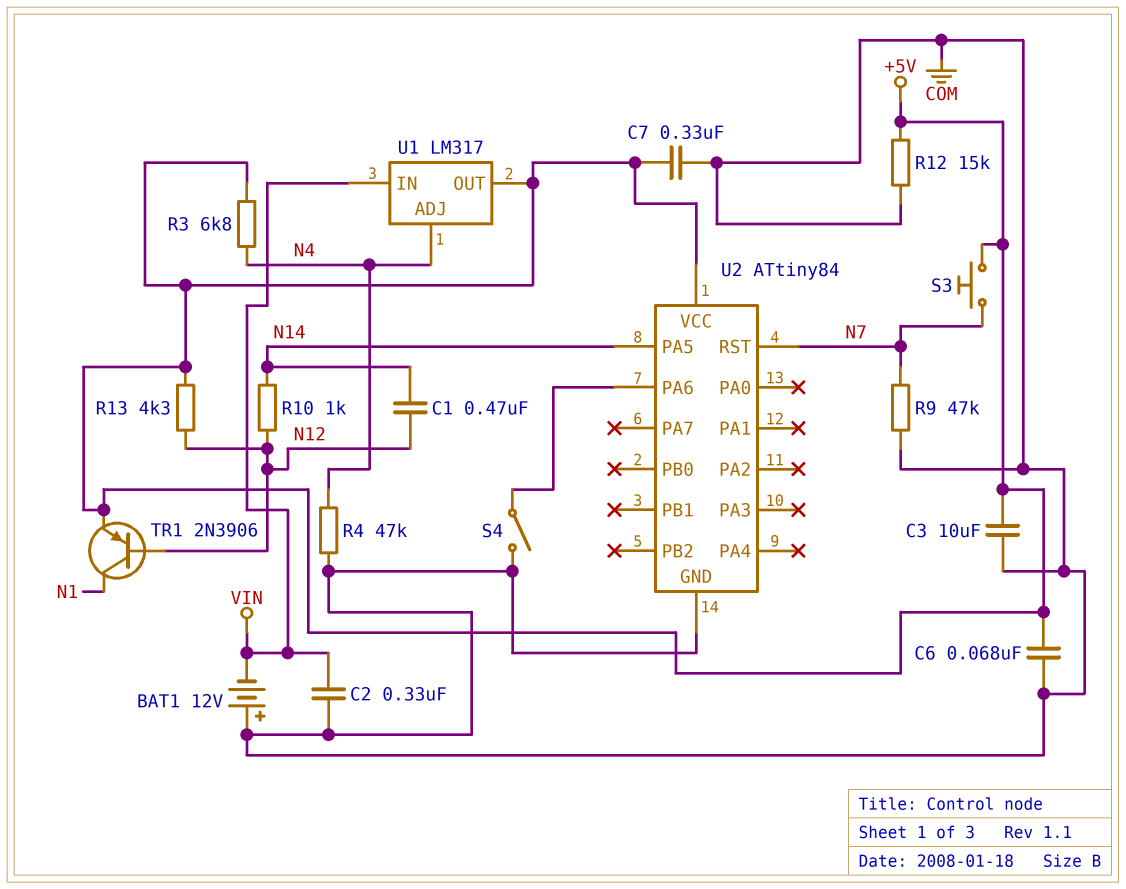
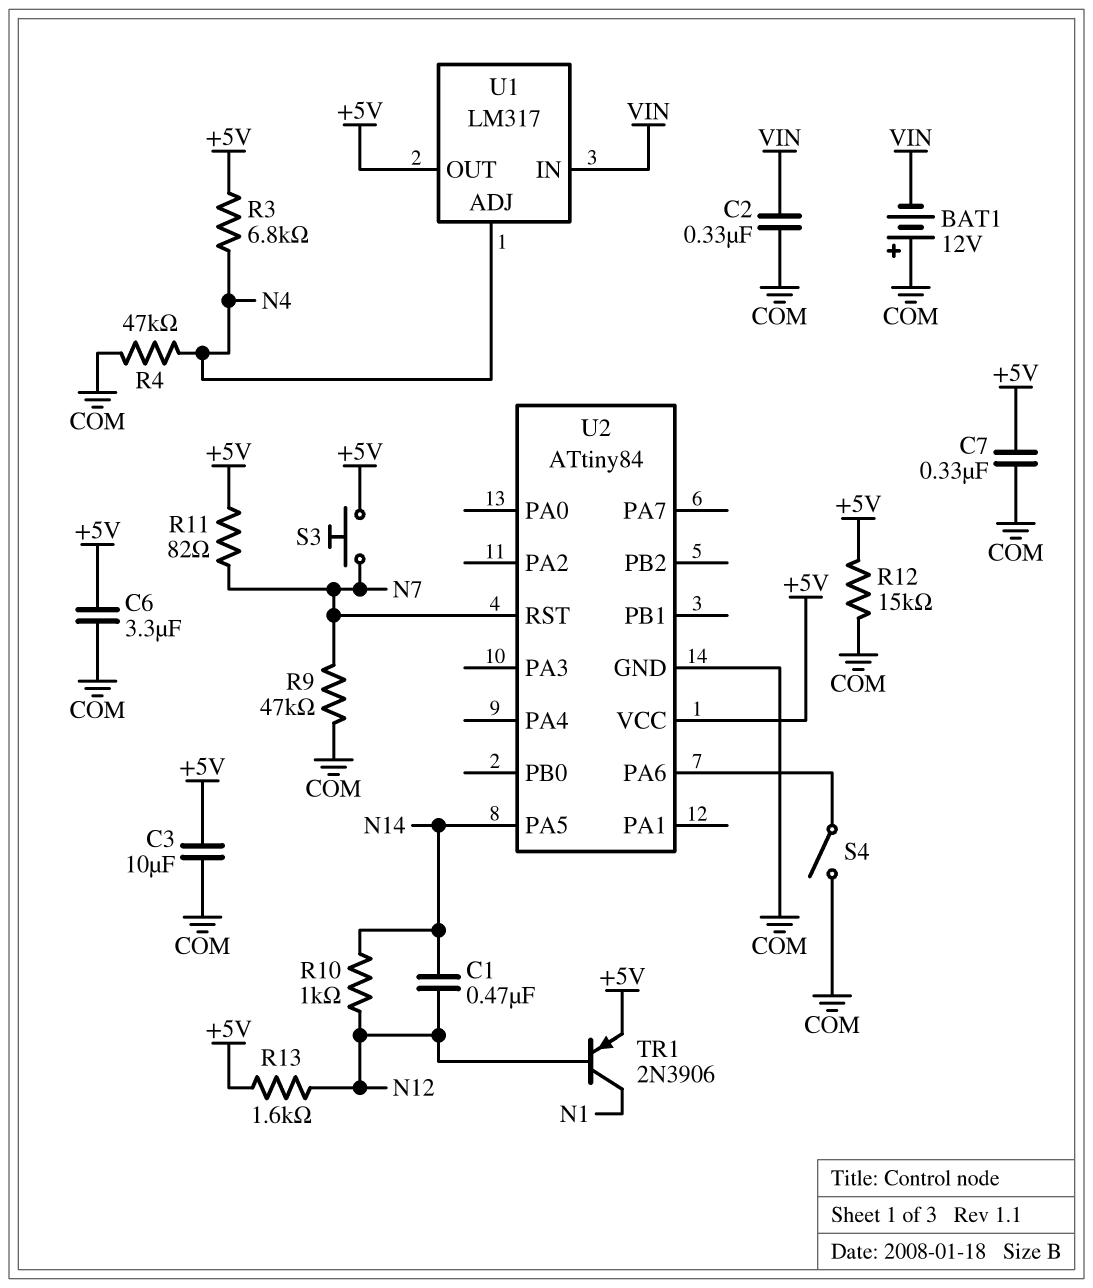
C6: 68nF (+5V, COM) -> 3.3uF (+5V, COM)
R11: none -> 82 (+5V, N7)
R13: 4.3k (+5V, N12) -> 1.6k (+5V, N12)

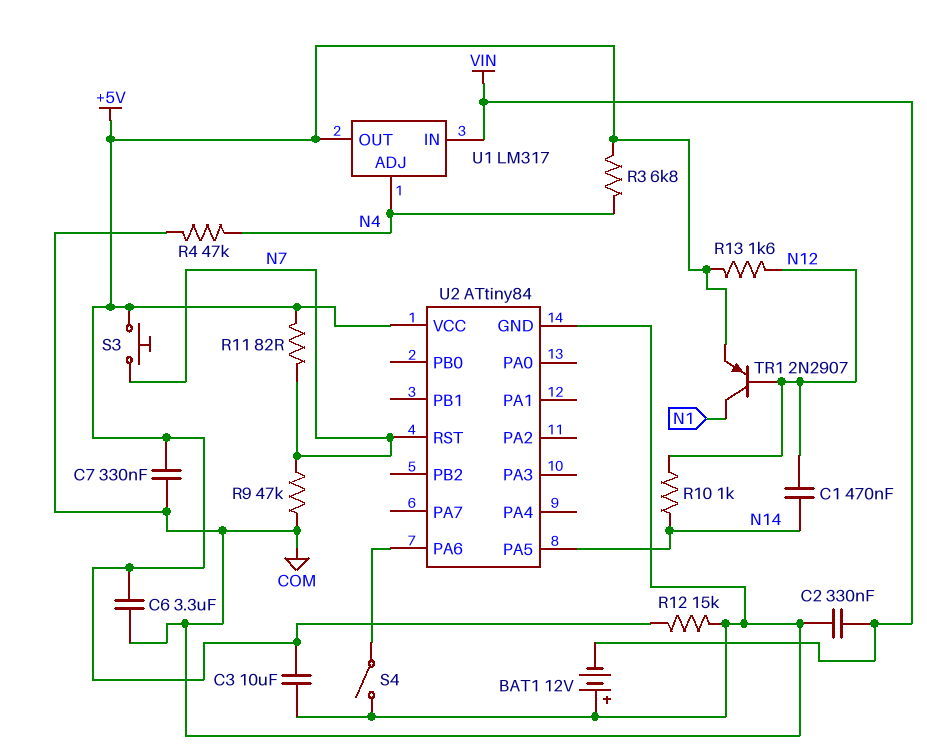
TR1: PNP 2N3906 (B N12, C N1, E +5V) -> PNP 2N2907 (B N12, C N1, E +5V)

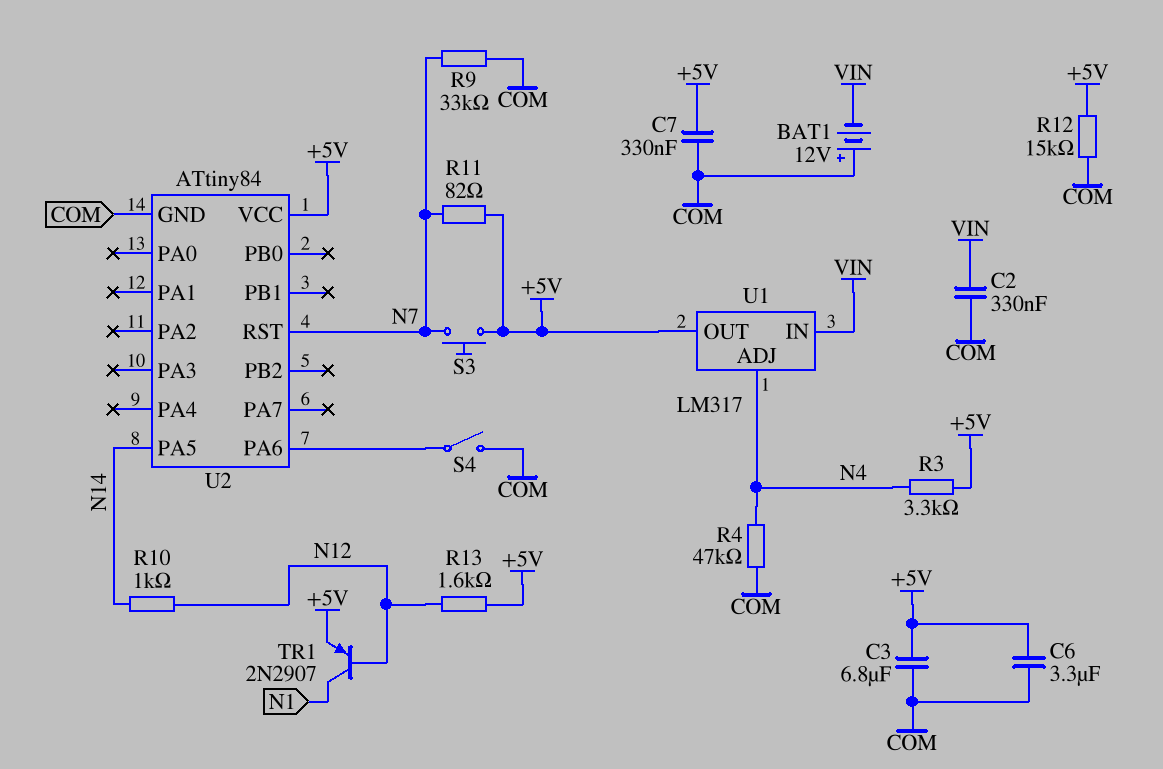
C1: 470nF (N12, N14) -> none
C3: 10uF (+5V, COM) -> 6.8uF (+5V, COM)
R3: 6.8k (+5V, N4) -> 3.3k (+5V, N4)
R9: 47k (COM, N7) -> 33k (COM, N7)

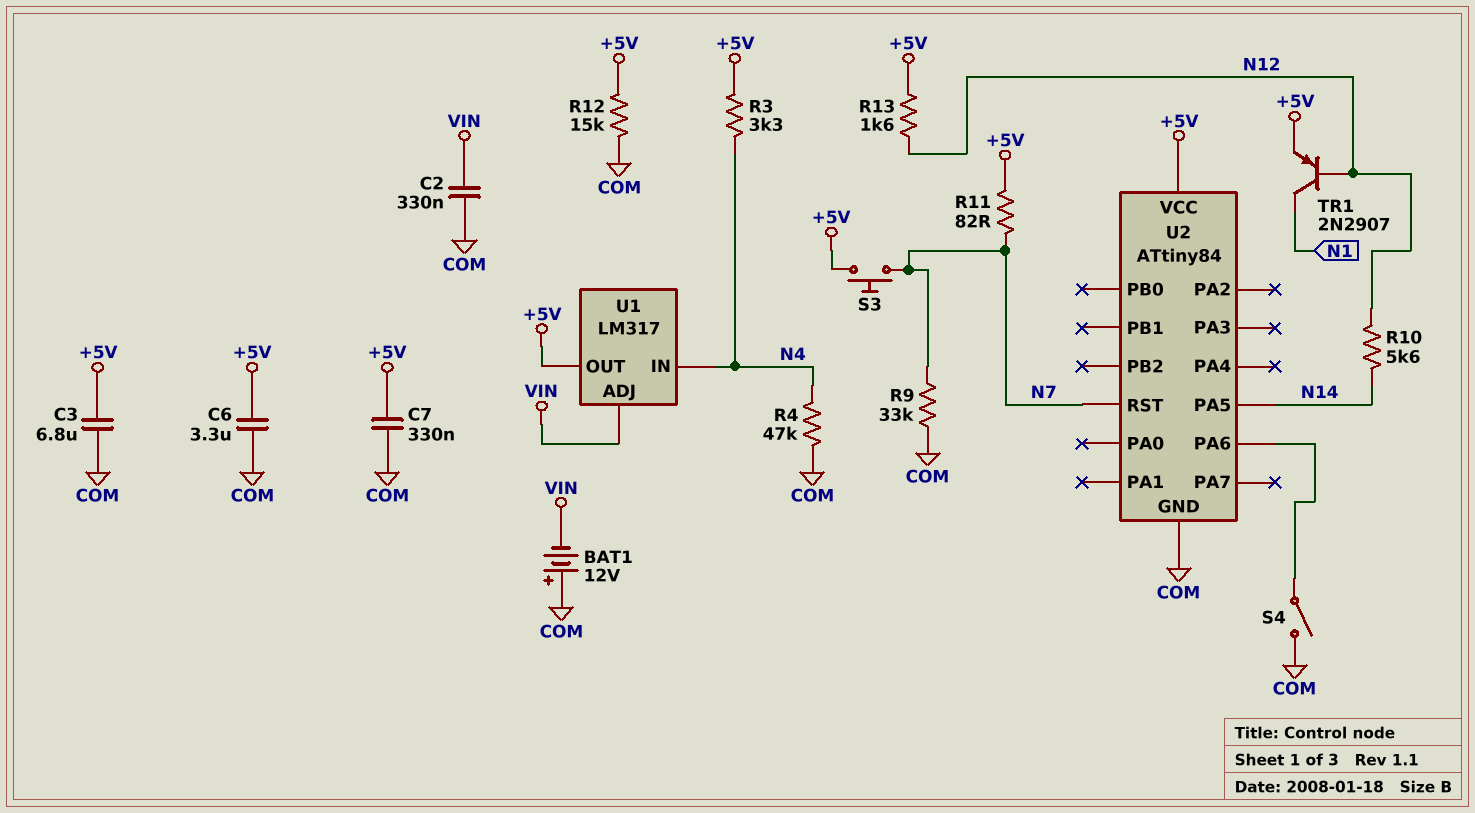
R10: 1k (N12, N14) -> 5.6k (N12, N14)
U1 pin ADJ: N4 -> VIN
U1 pin IN: VIN -> N4

